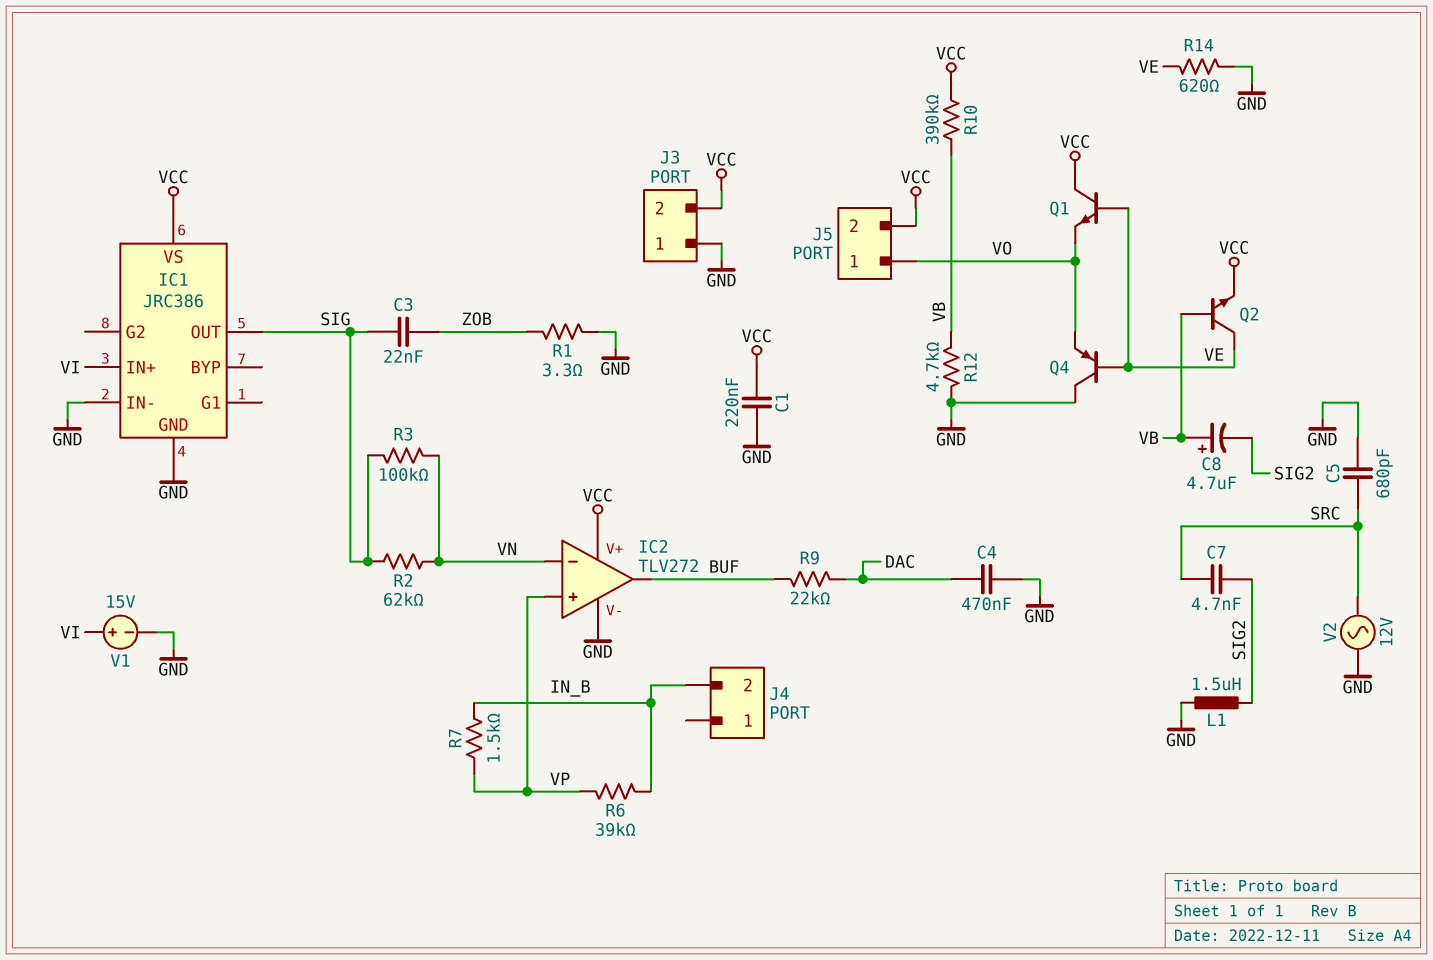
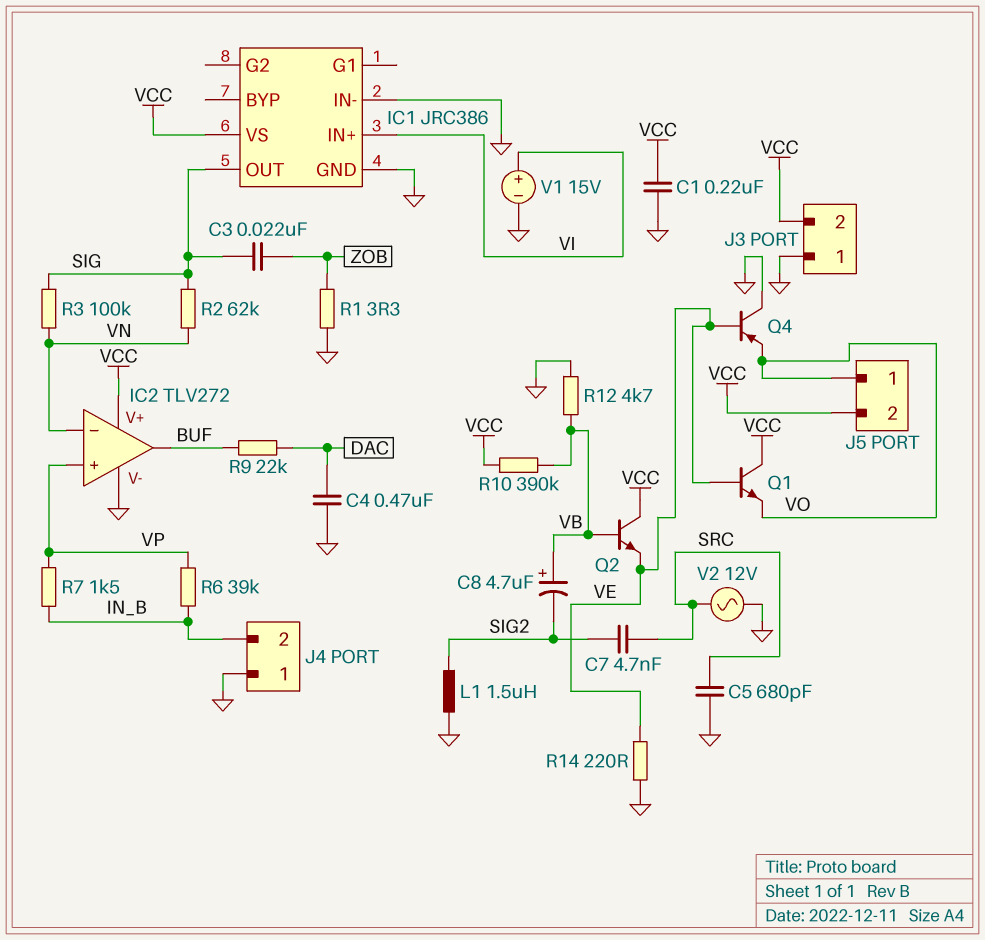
J4 pin 1: none -> GND
Q2: NPN (B VB, C VE, E VCC) -> NPN (B VB, C VCC, E VE)
R14: 620 (GND, VE) -> 220 (GND, VE)

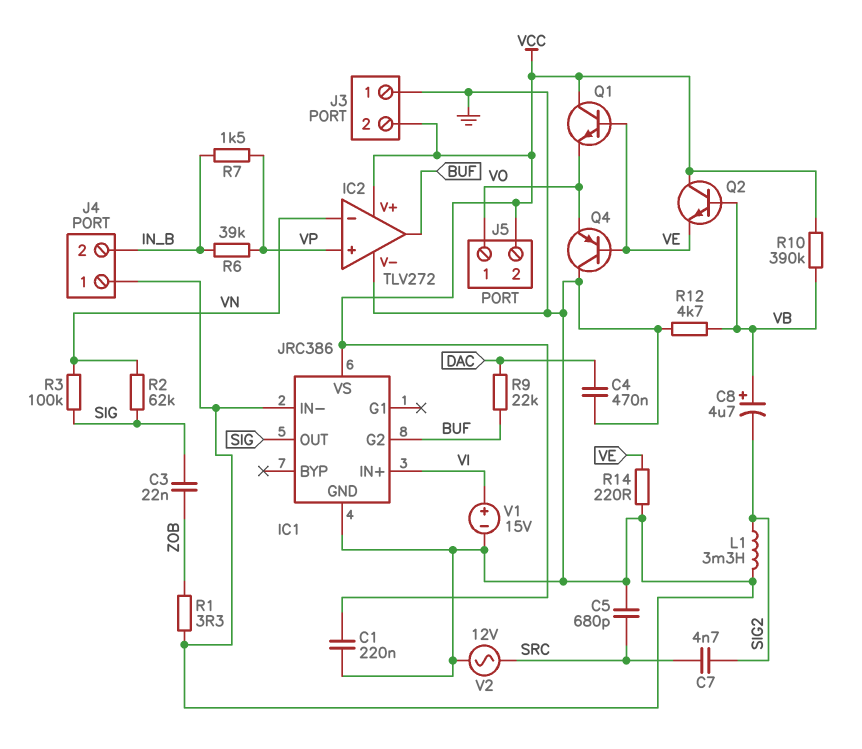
IC1 pin G2: none -> BUF
L1: 1.5uH (GND, SIG2) -> 3.3mH (GND, SIG2)

